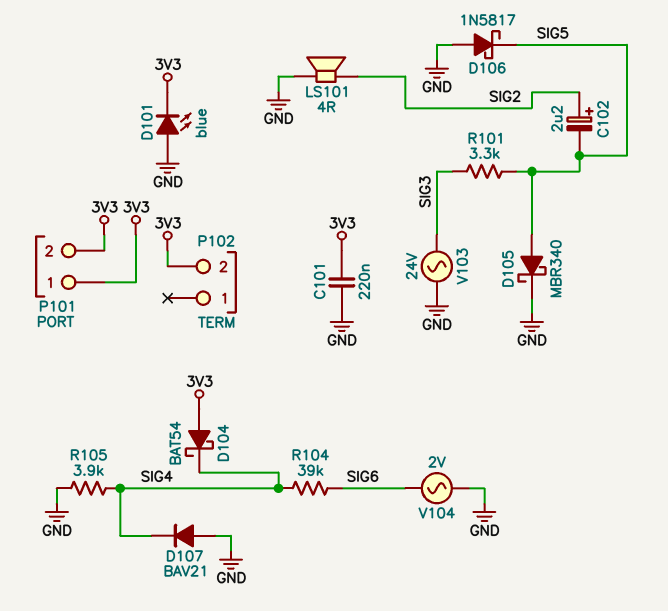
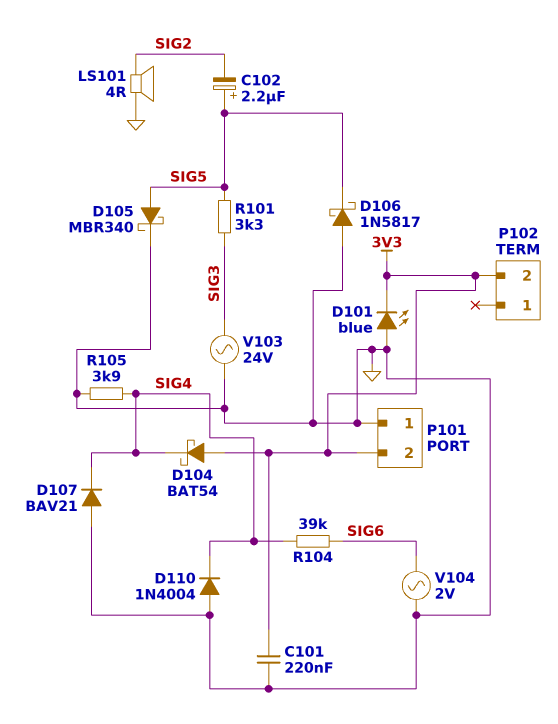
C102: 2.2uF (plus SIG2, minus SIG5) -> 2.2uF (plus SIG5, minus SIG2)
D110: none -> diode 1N4004 (A GND, K SIG4)
P101 pin 1: 3V3 -> GND

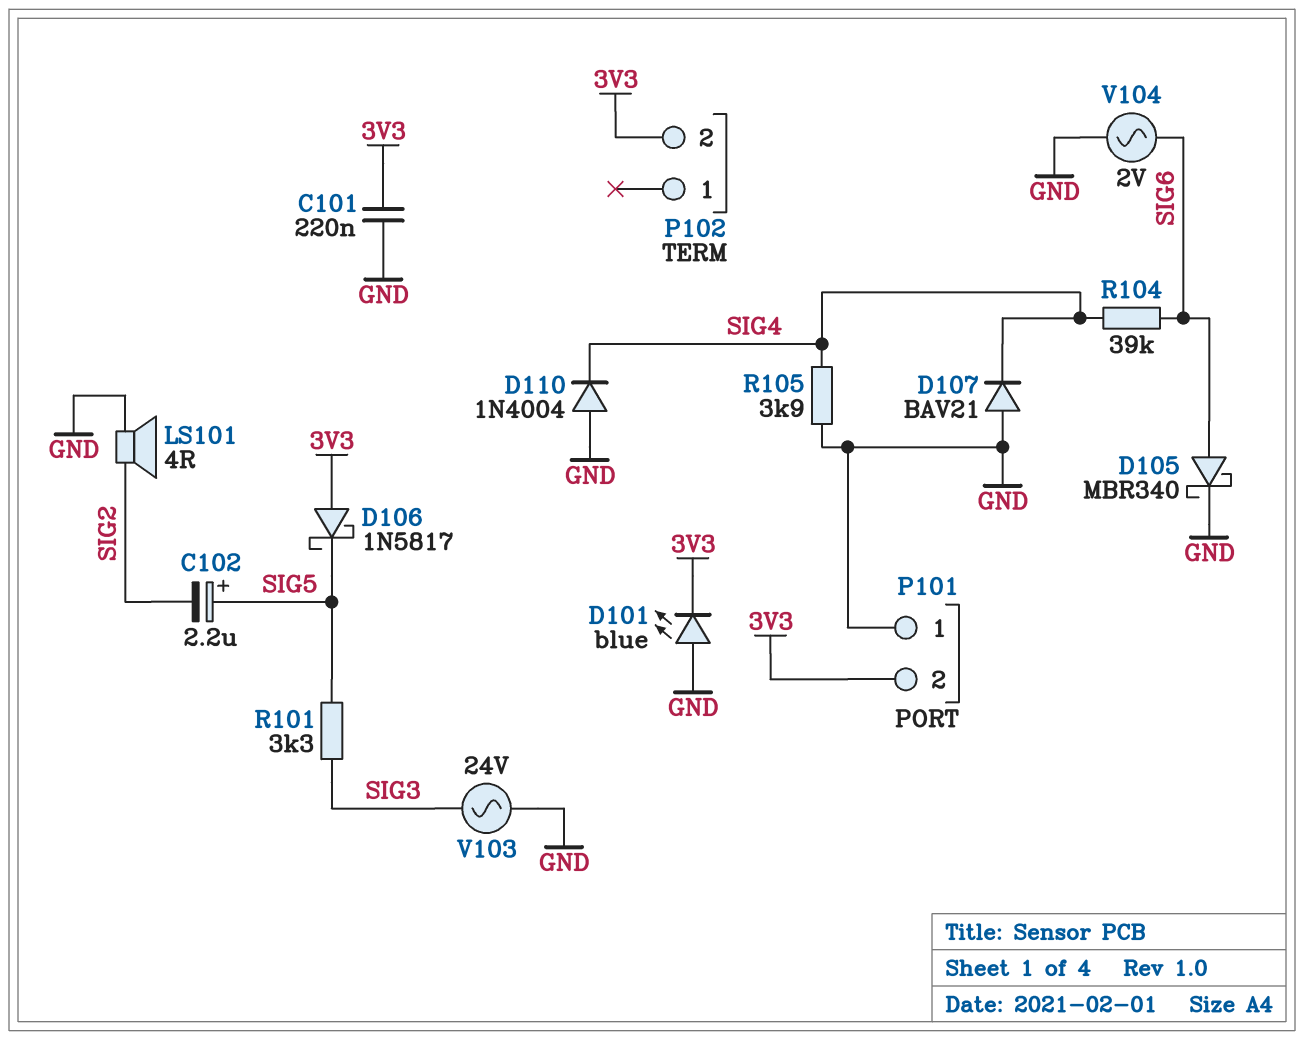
D104: schottky BAT54 (A 3V3, K SIG4) -> none
D105: schottky MBR340 (A SIG5, K GND) -> schottky MBR340 (A SIG6, K GND)
D106: schottky 1N5817 (A GND, K SIG5) -> schottky 1N5817 (A 3V3, K SIG5)

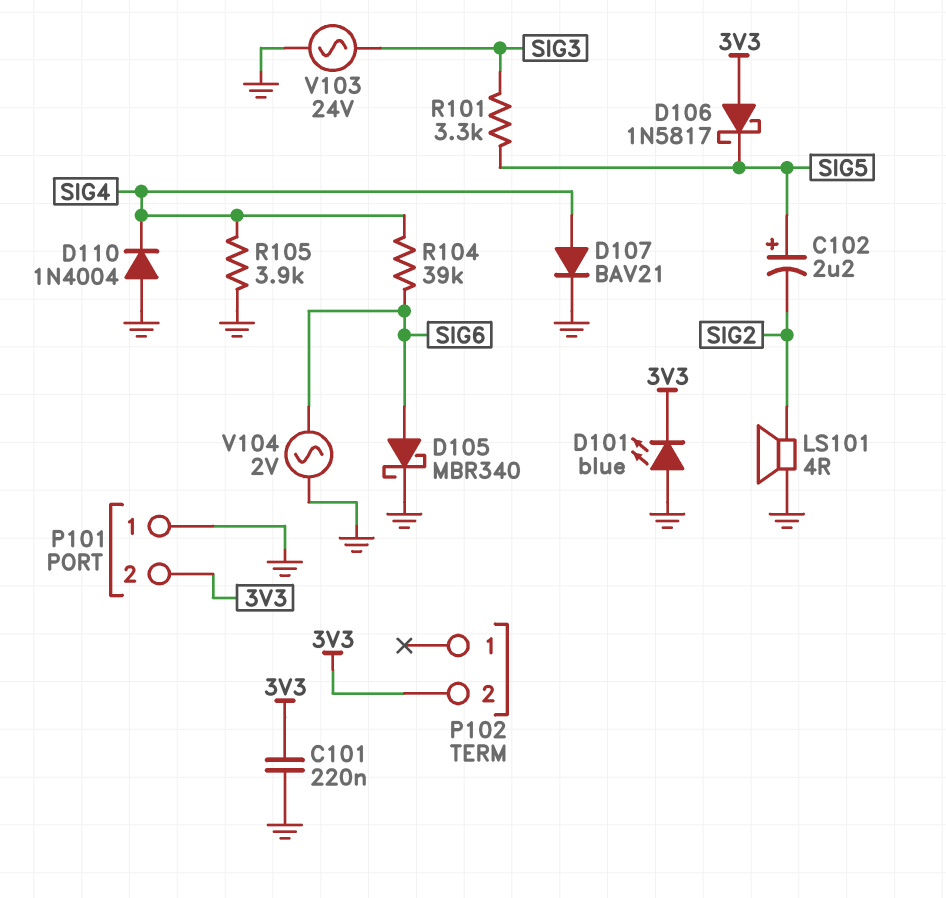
D107: diode BAV21 (A GND, K SIG4) -> diode BAV21 (A SIG4, K GND)

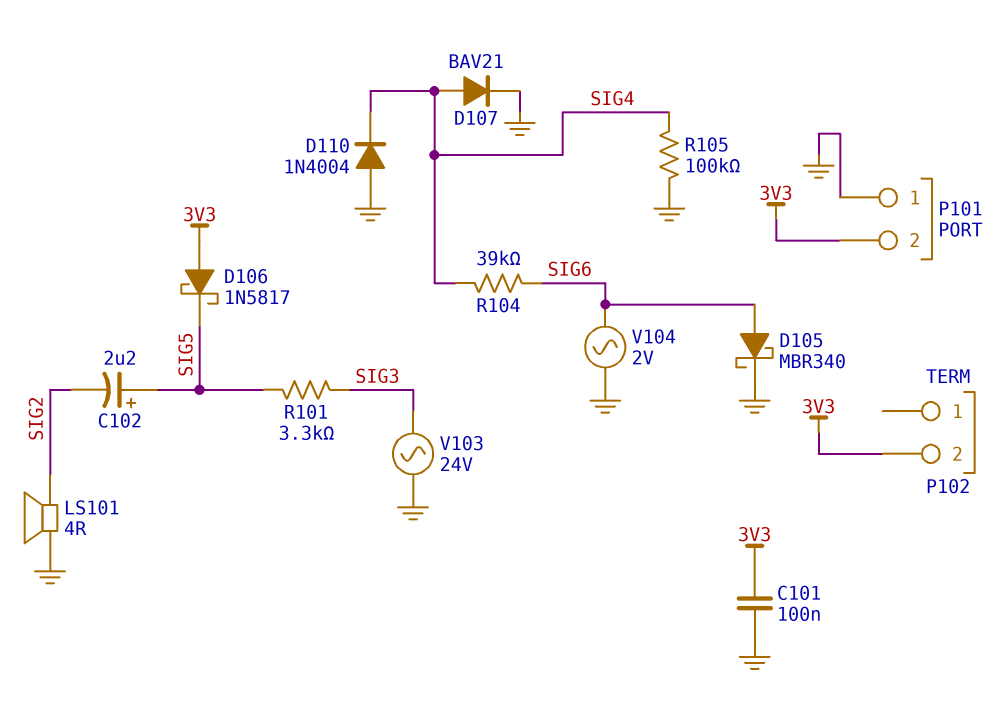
C101: 220nF (3V3, GND) -> 100nF (3V3, GND)
D101: LED blue (A GND, K 3V3) -> none
R105: 3.9k (GND, SIG4) -> 100k (GND, SIG4)

